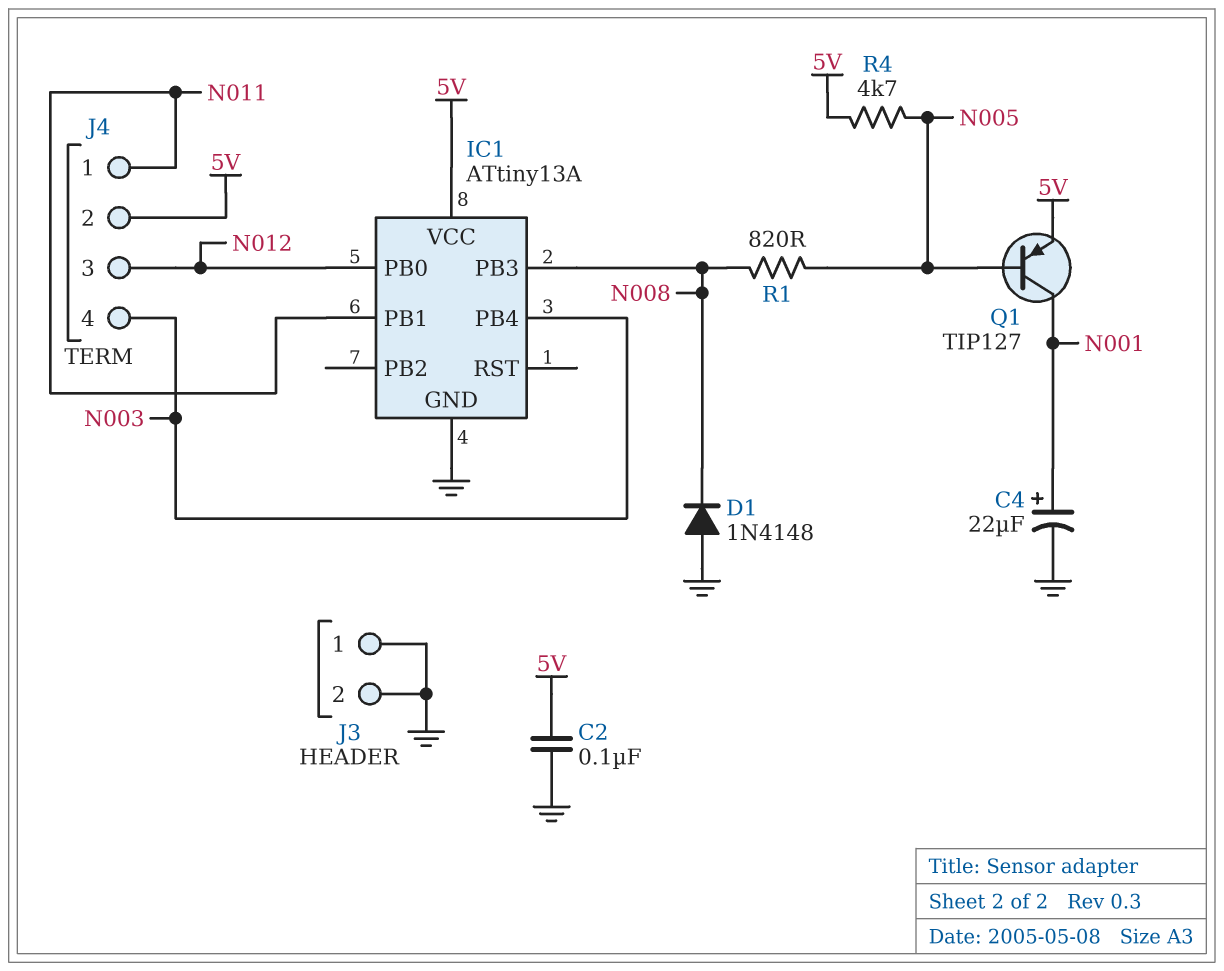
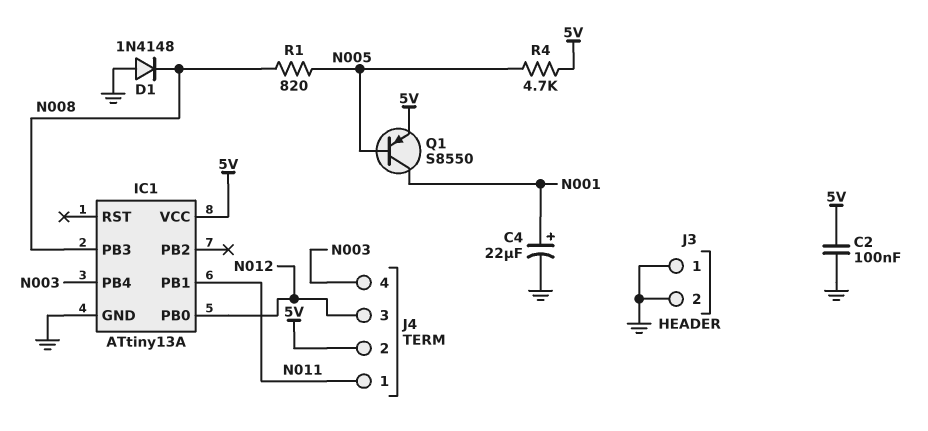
Q1: PNP TIP127 (B N005, C N001, E 5V) -> PNP S8550 (B N005, C N001, E 5V)

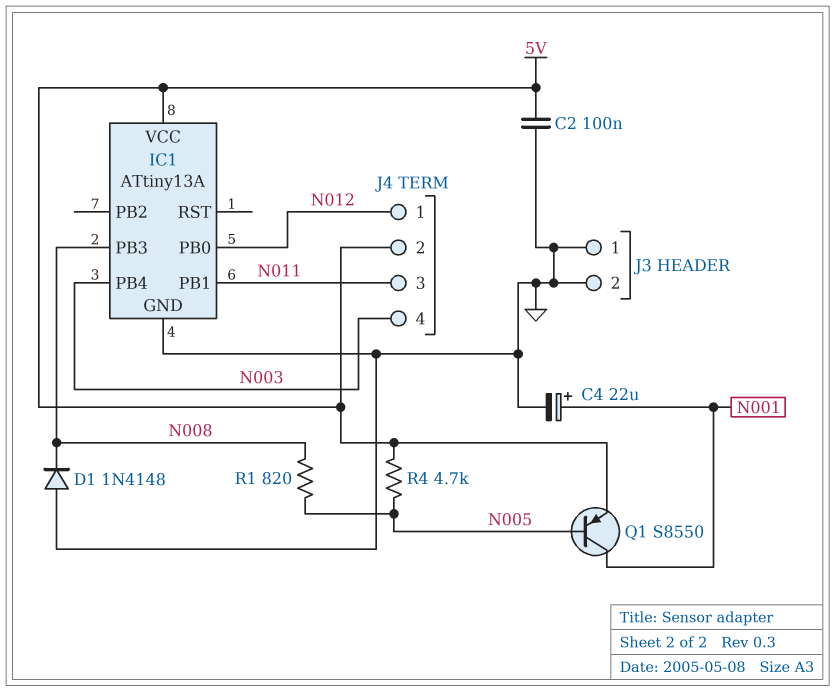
J4 pin 1: N011 -> N012
J4 pin 3: N012 -> N011

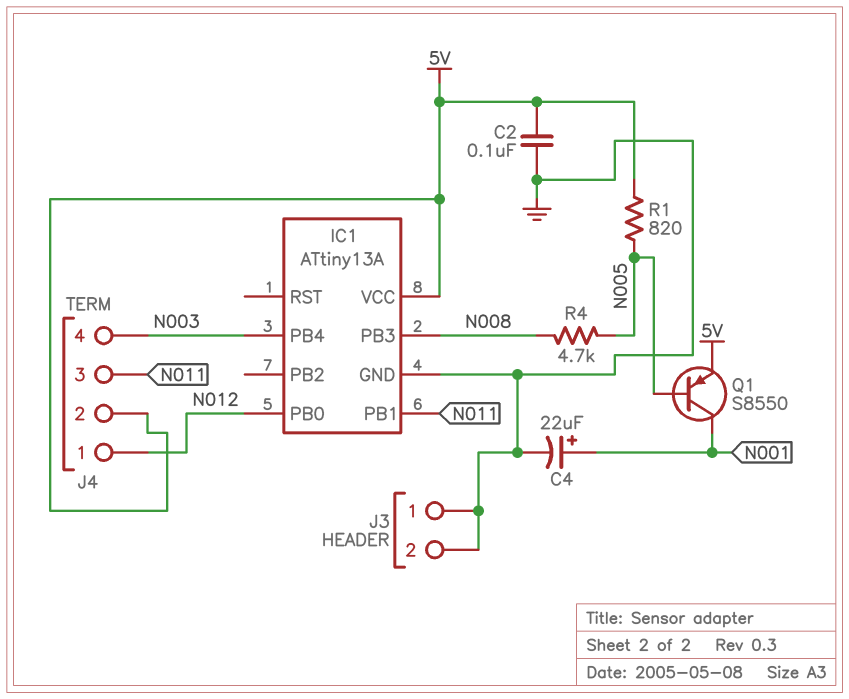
D1: diode 1N4148 (A GND, K N008) -> none
R1: 820 (N005, N008) -> 820 (5V, N005)
R4: 4.7k (5V, N005) -> 4.7k (N005, N008)

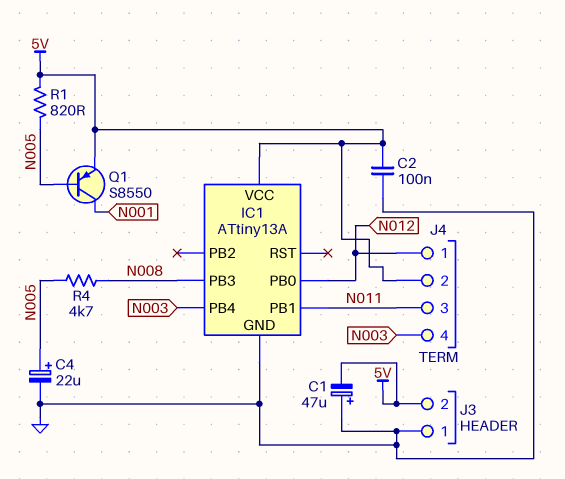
C1: none -> 47uF (plus GND, minus 5V)
C4: 22uF (plus N001, minus GND) -> 22uF (plus N005, minus GND)
J3 pin 2: GND -> 5V

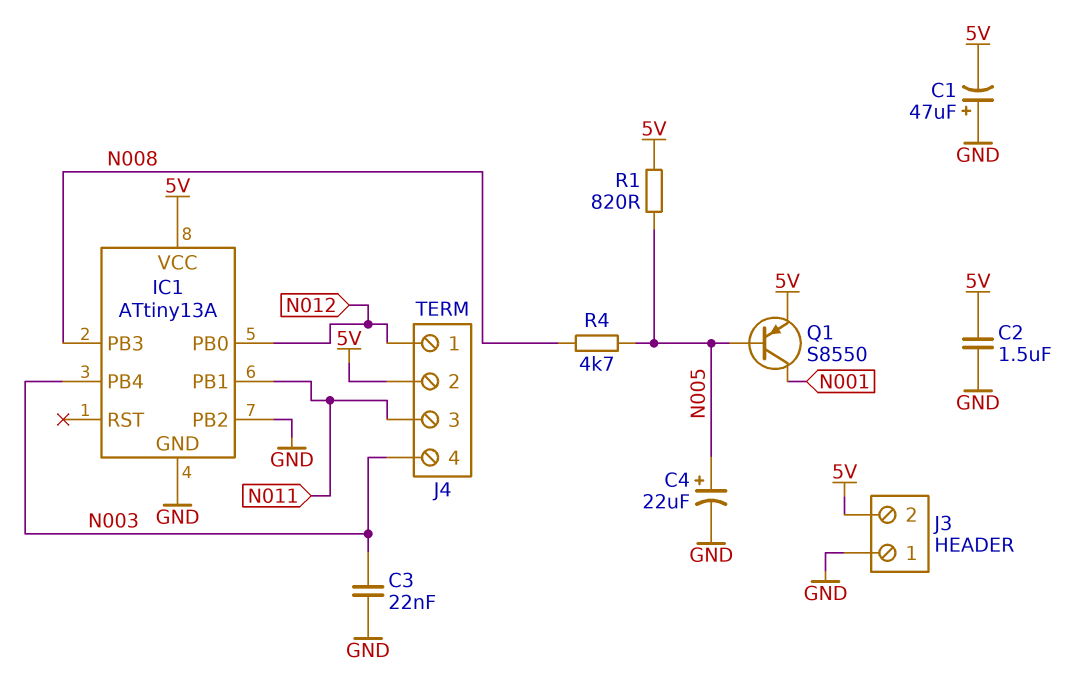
C2: 100nF (5V, GND) -> 1.5uF (5V, GND)
C3: none -> 22nF (GND, N003)
IC1 pin PB2: none -> GND

